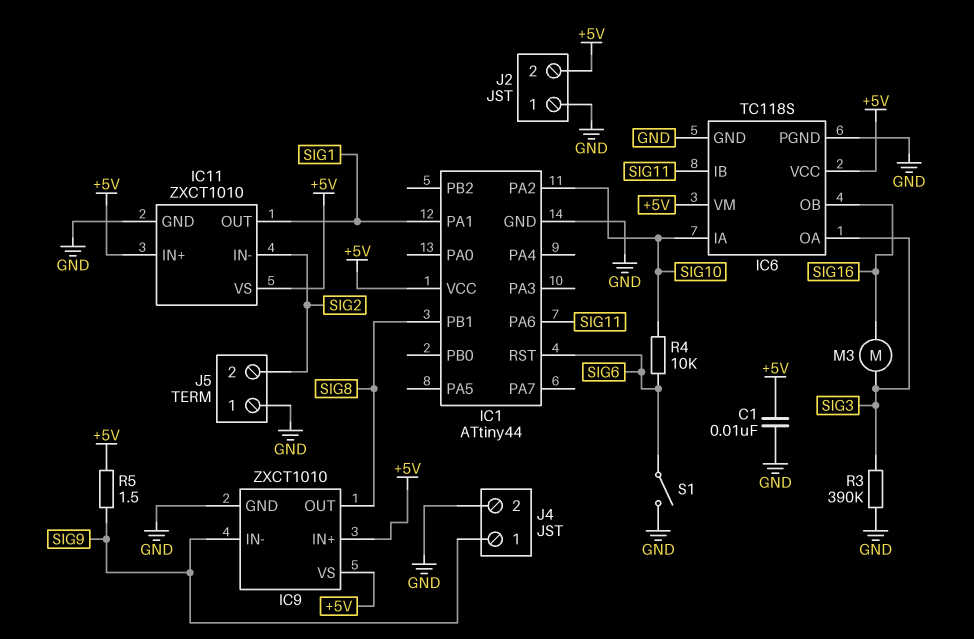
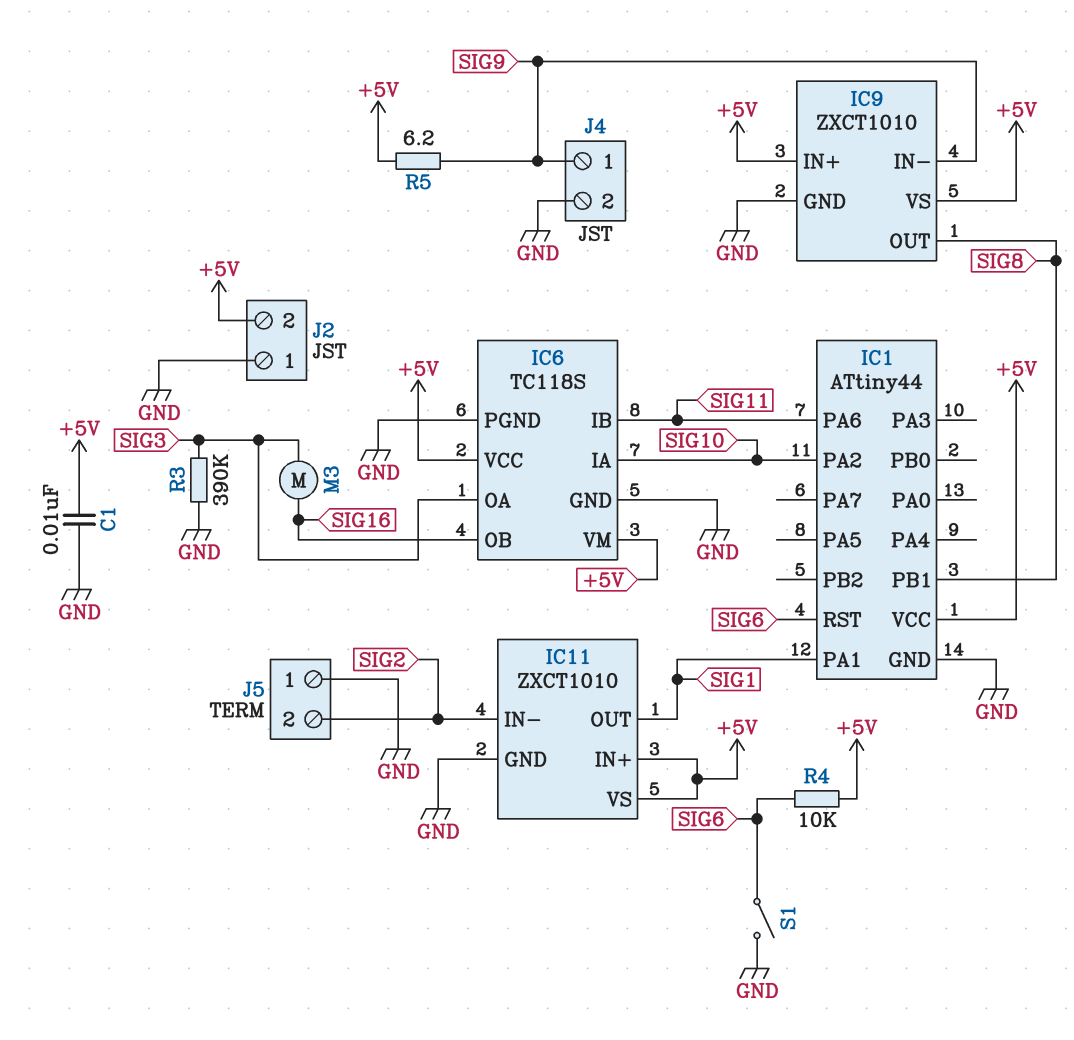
R4: 10k (SIG6, SIG10) -> 10k (+5V, SIG6)
R5: 1.5 (+5V, SIG9) -> 6.2 (+5V, SIG9)

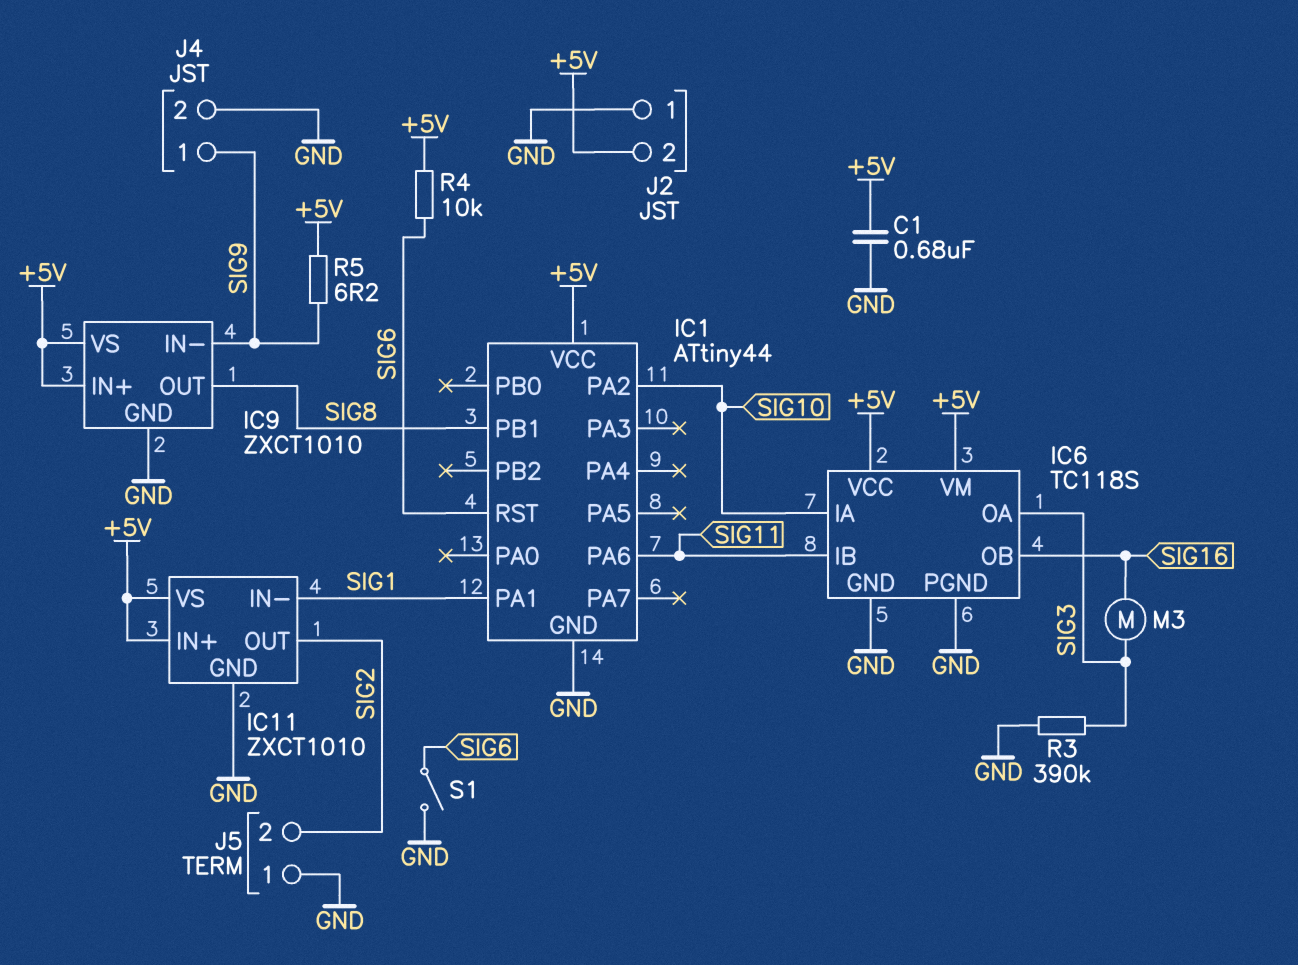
C1: 10nF (+5V, GND) -> 680nF (+5V, GND)
IC11 pin IN-: SIG2 -> SIG1
IC11 pin OUT: SIG1 -> SIG2

